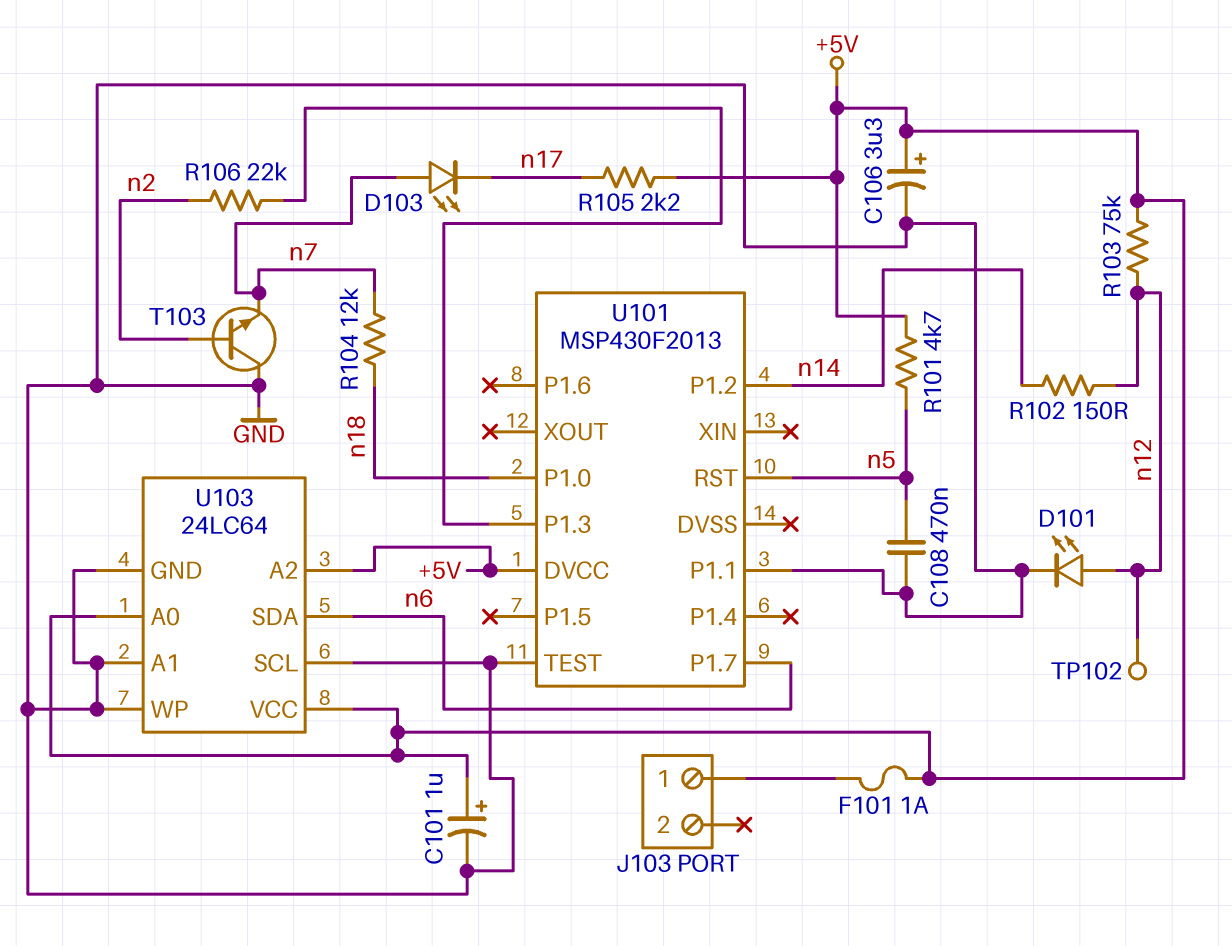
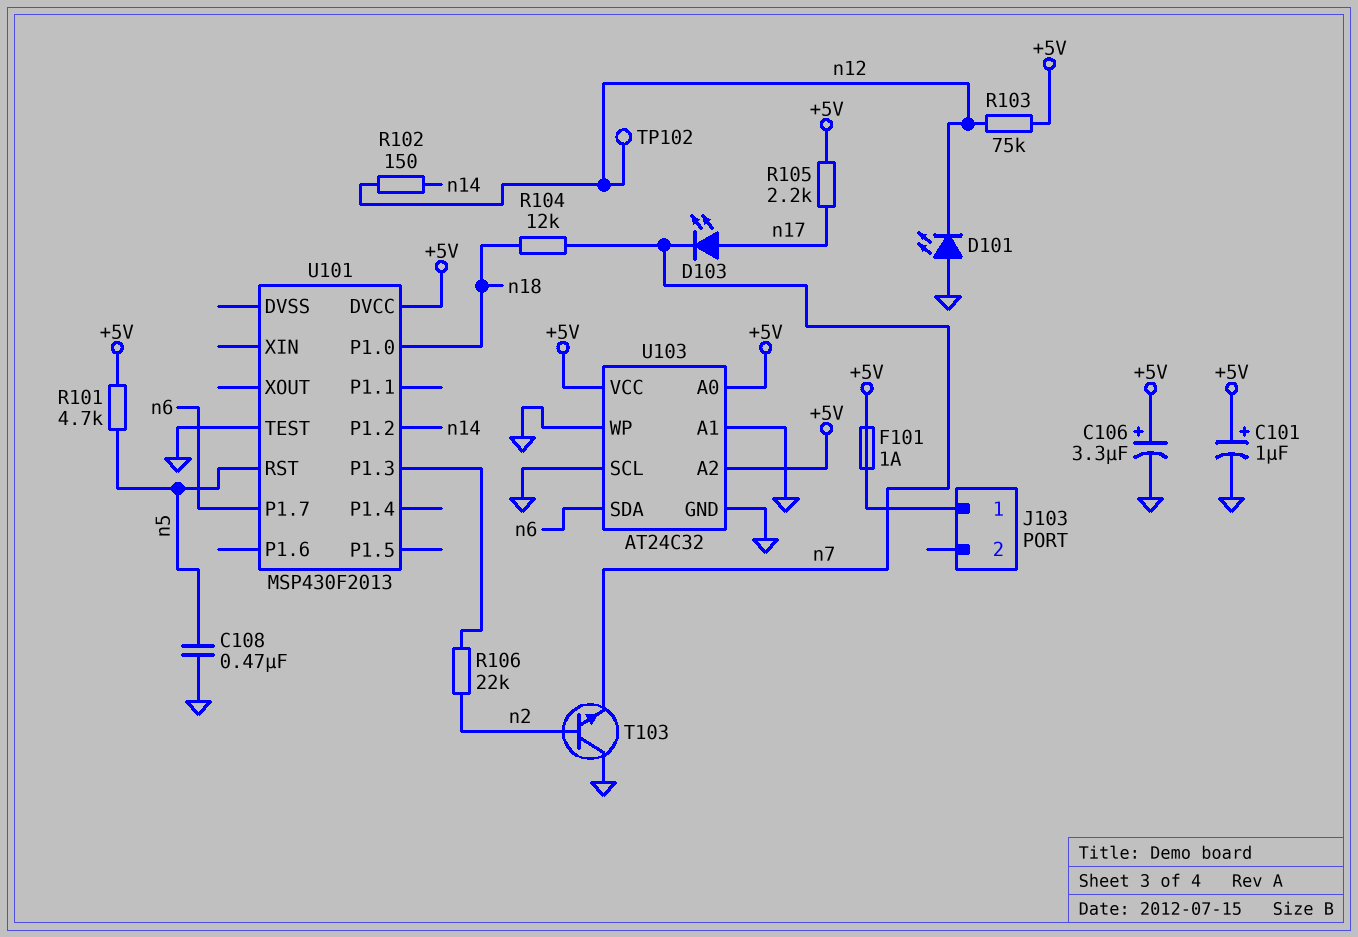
D101: LED (A n12, K GND) -> LED (A GND, K n12)
D103: LED (A n7, K n17) -> LED (A n17, K n7)
U101 pin P1.1: GND -> none
U103: 24LC64 -> AT24C32

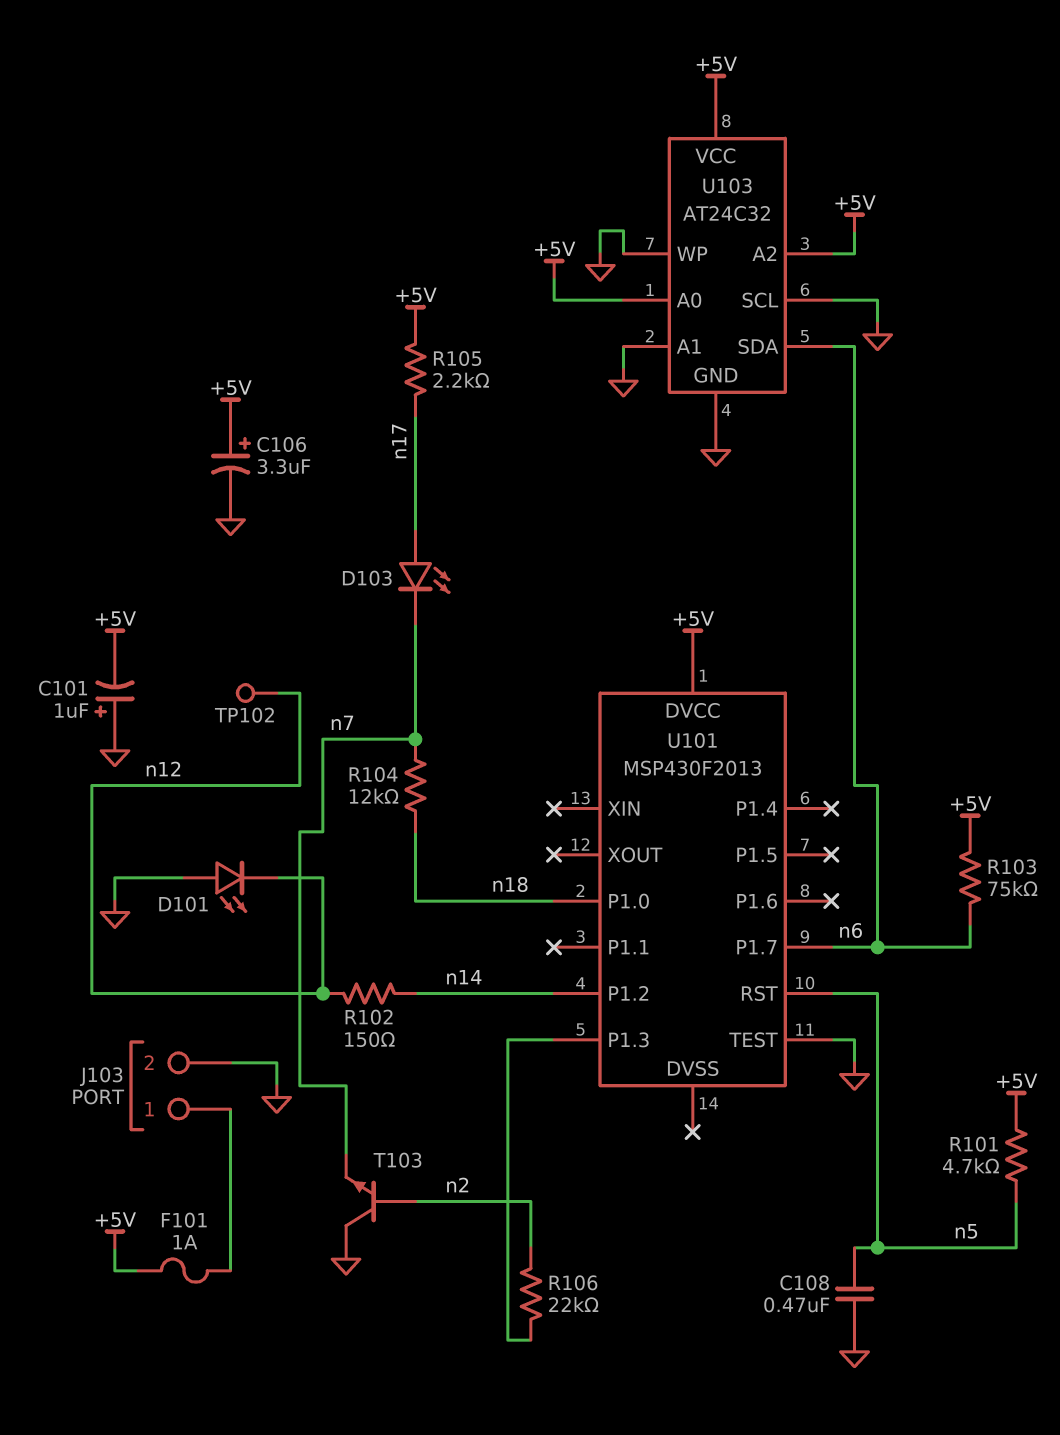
C101: 1uF (plus +5V, minus GND) -> 1uF (plus GND, minus +5V)
J103 pin 2: none -> GND
R103: 75k (+5V, n12) -> 75k (+5V, n6)

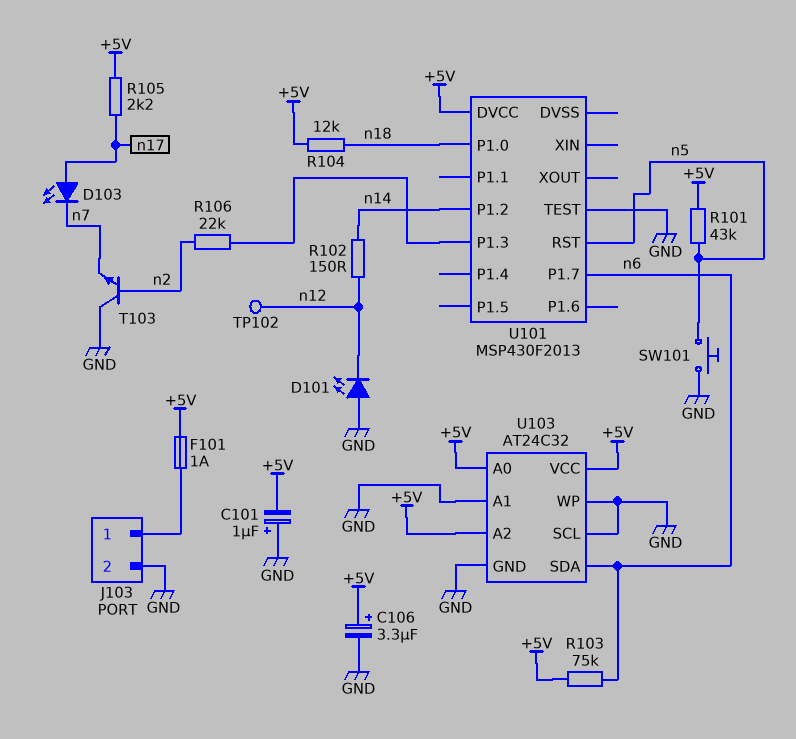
C108: 470nF (GND, n5) -> none
R101: 4.7k (+5V, n5) -> 43k (+5V, n5)
R104: 12k (n7, n18) -> 12k (+5V, n18)
SW101: none -> button (GND, n5)

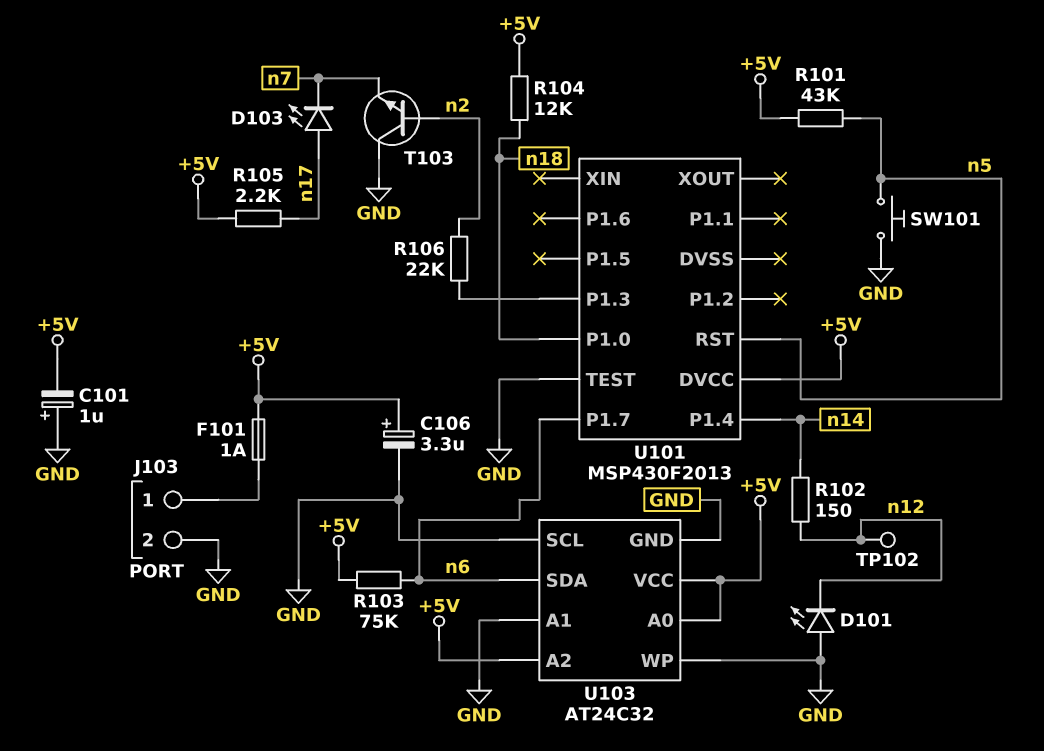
U101 pin P1.2: n14 -> none
U101 pin P1.4: none -> n14

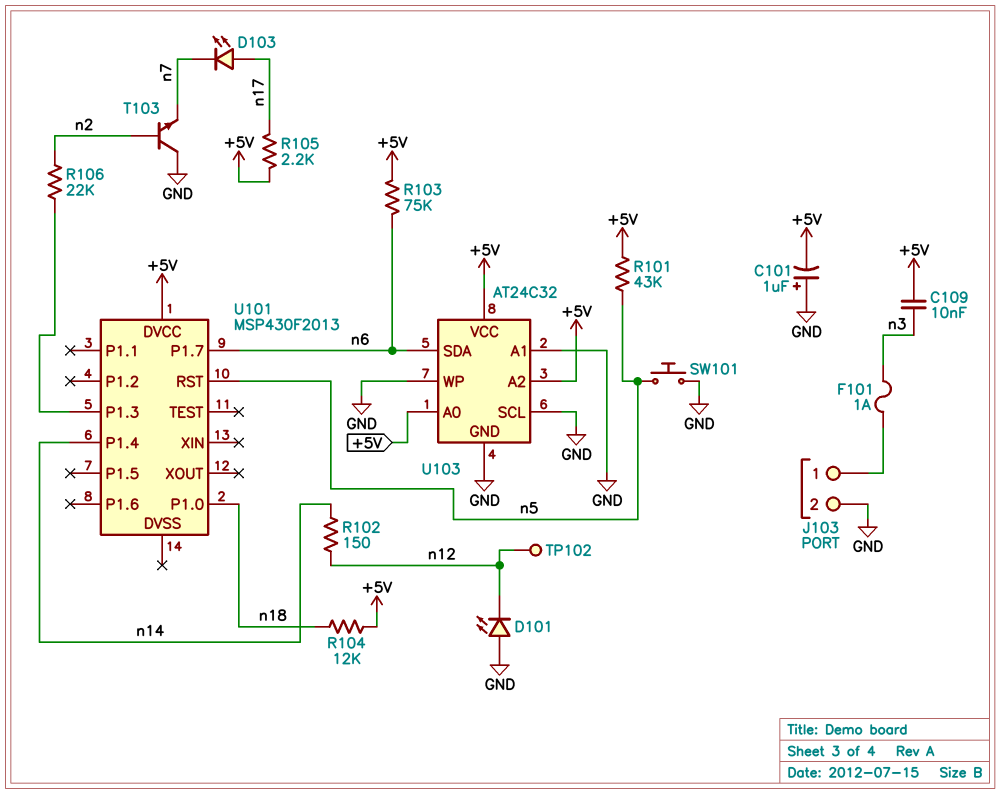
C106: 3.3uF (plus +5V, minus GND) -> none
C109: none -> 10nF (+5V, n3)
F101: 1A (+5V, J103/1) -> 1A (J103/1, n3)
U101 pin TEST: GND -> none

